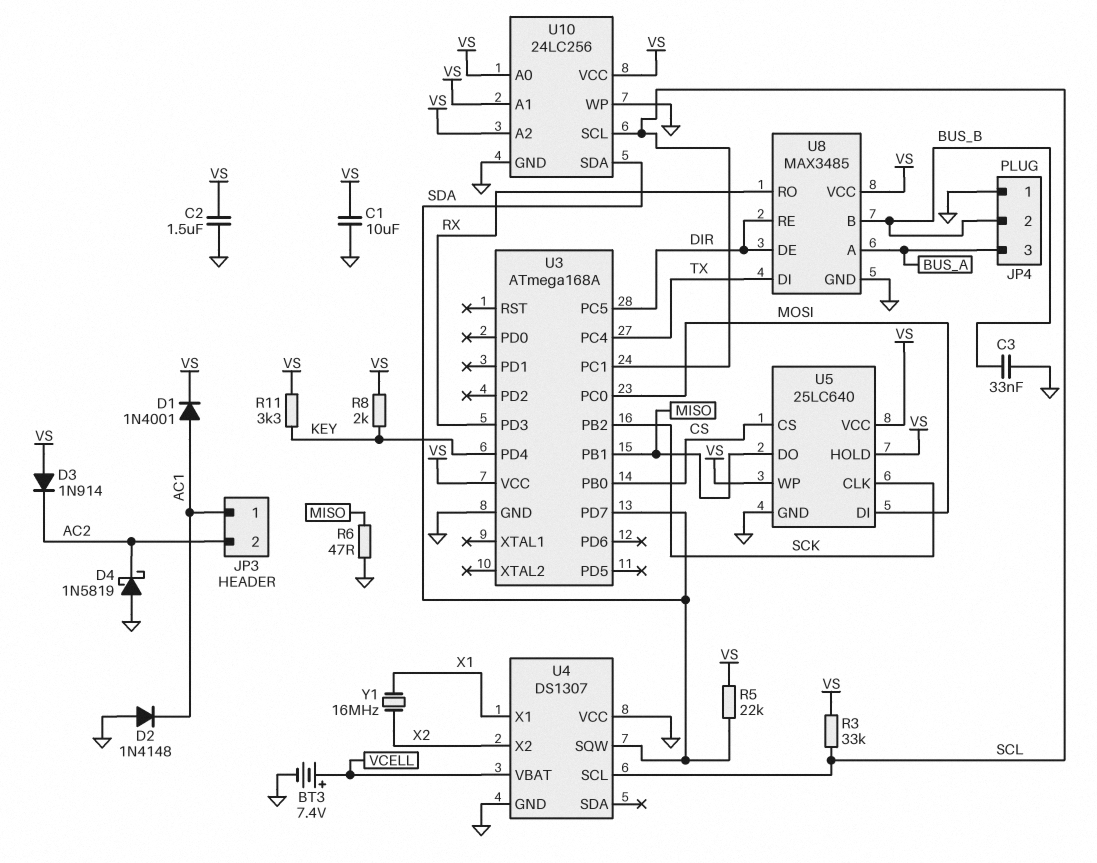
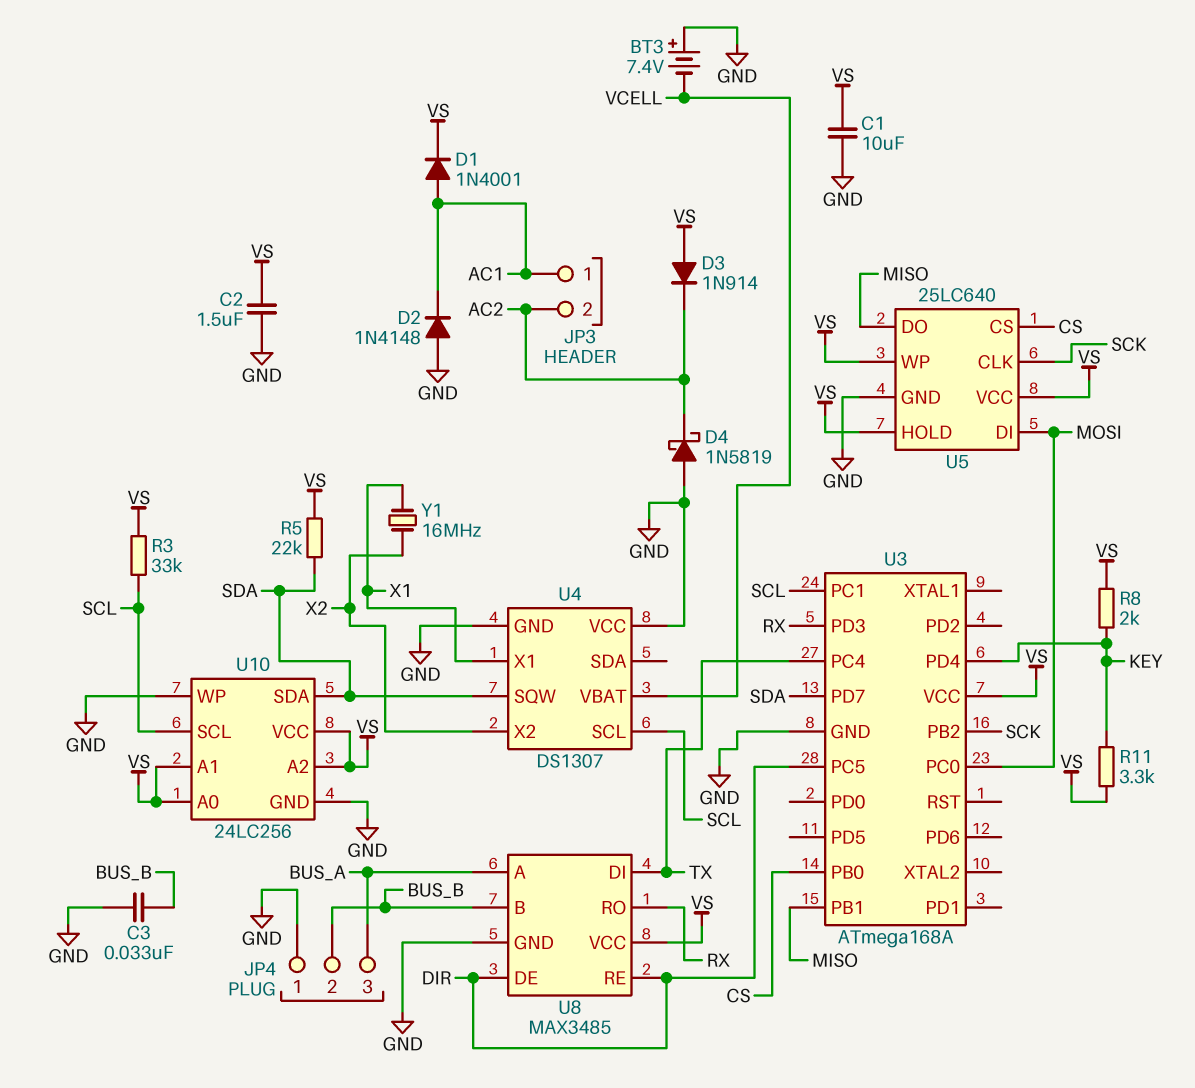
BT3: 7.4V (plus VCELL, minus GND) -> 7.4V (plus GND, minus VCELL)
R6: 47 (GND, MISO) -> none

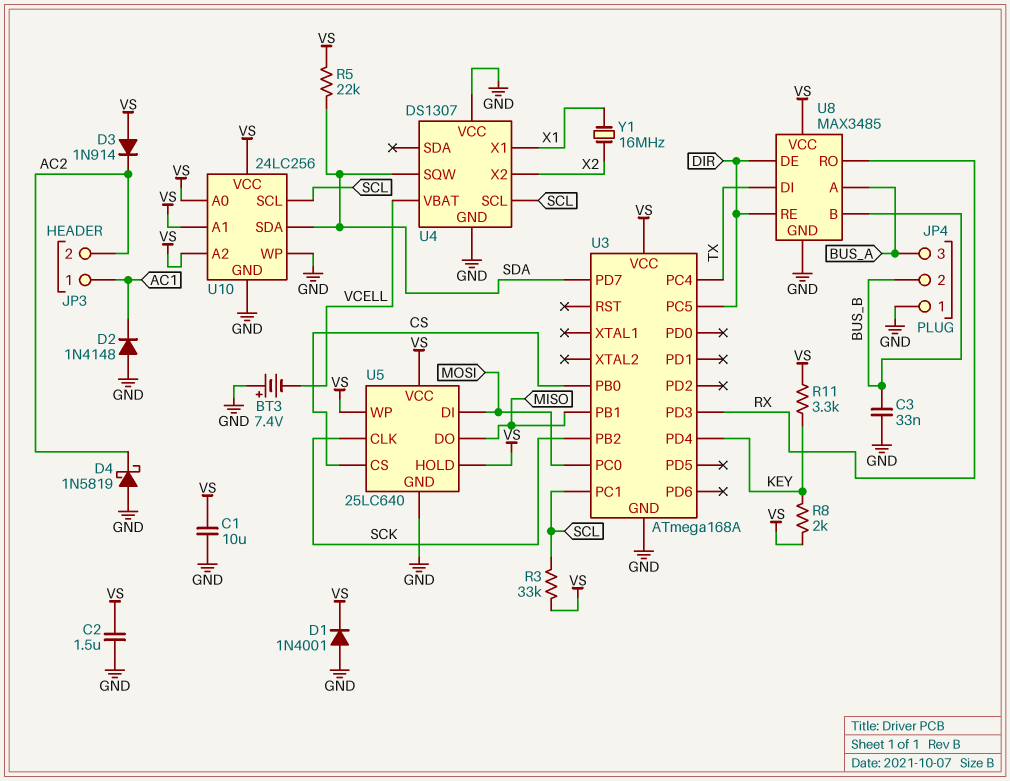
D1: diode 1N4001 (A AC1, K VS) -> diode 1N4001 (A GND, K VS)

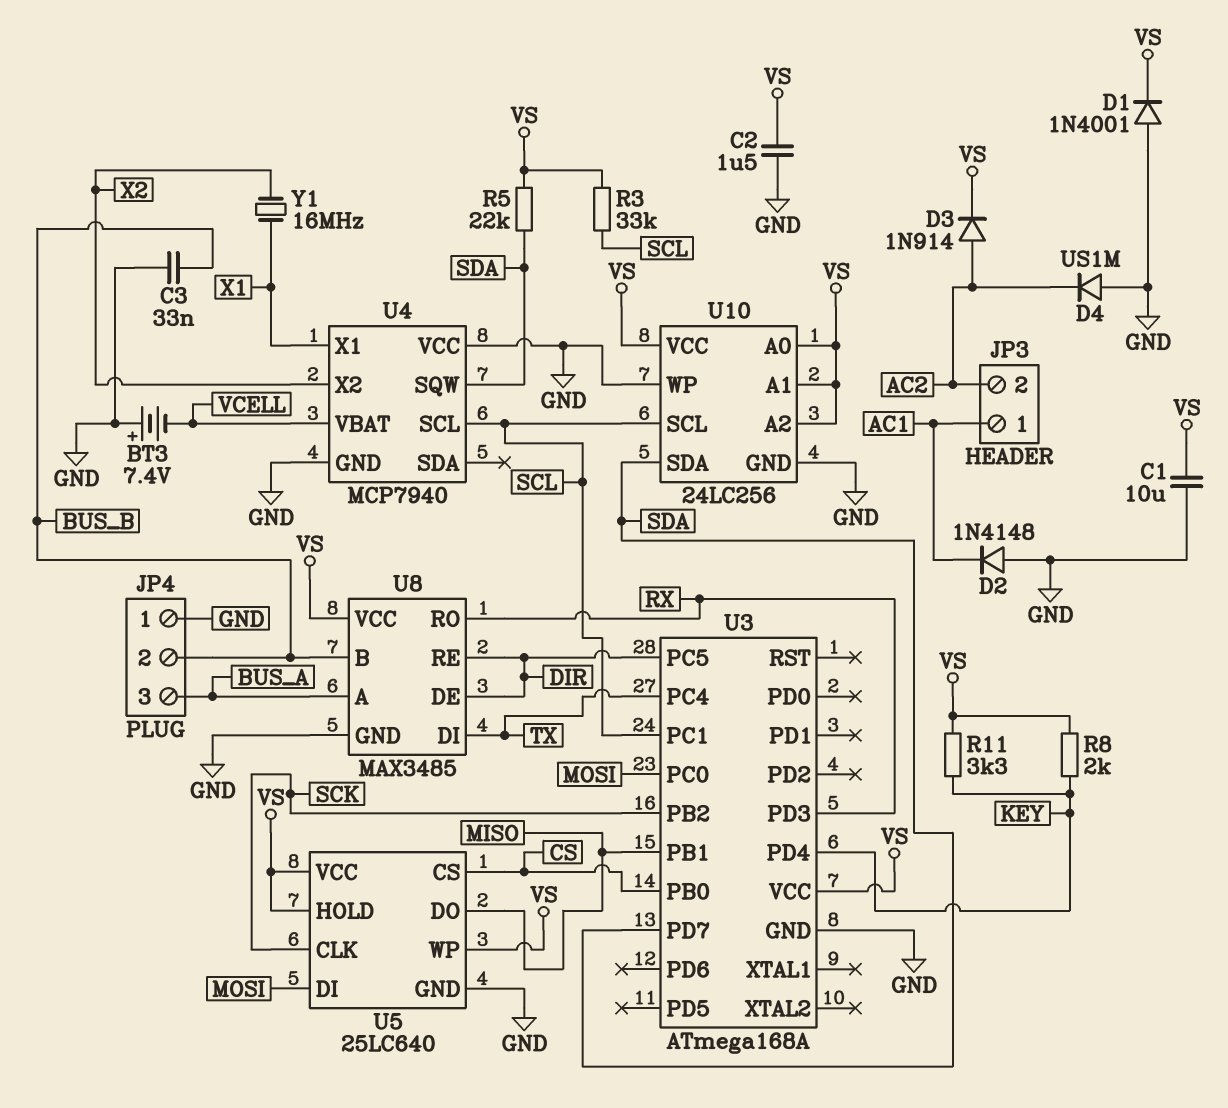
D3: diode 1N914 (A VS, K AC2) -> diode 1N914 (A AC2, K VS)
D4: schottky 1N5819 (A GND, K AC2) -> diode US1M (A GND, K AC2)
U4: DS1307 -> MCP7940

